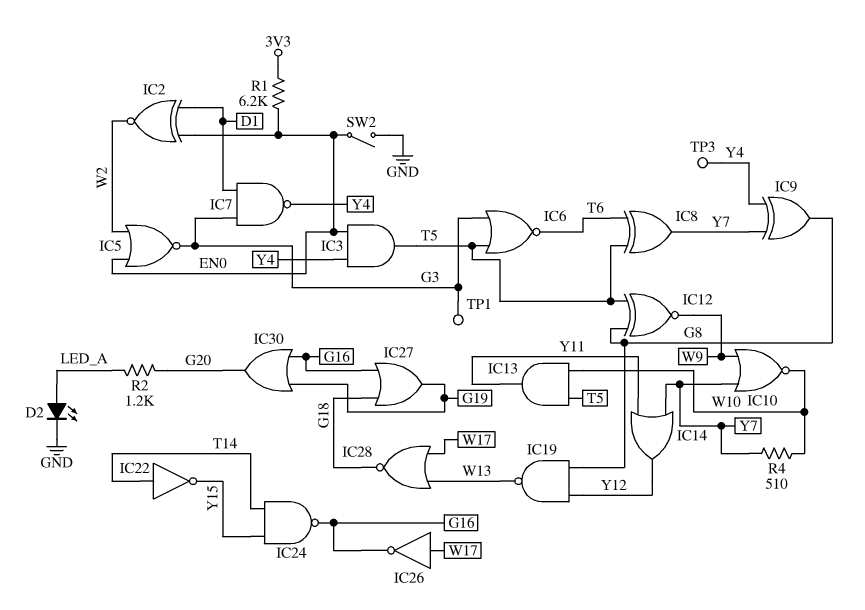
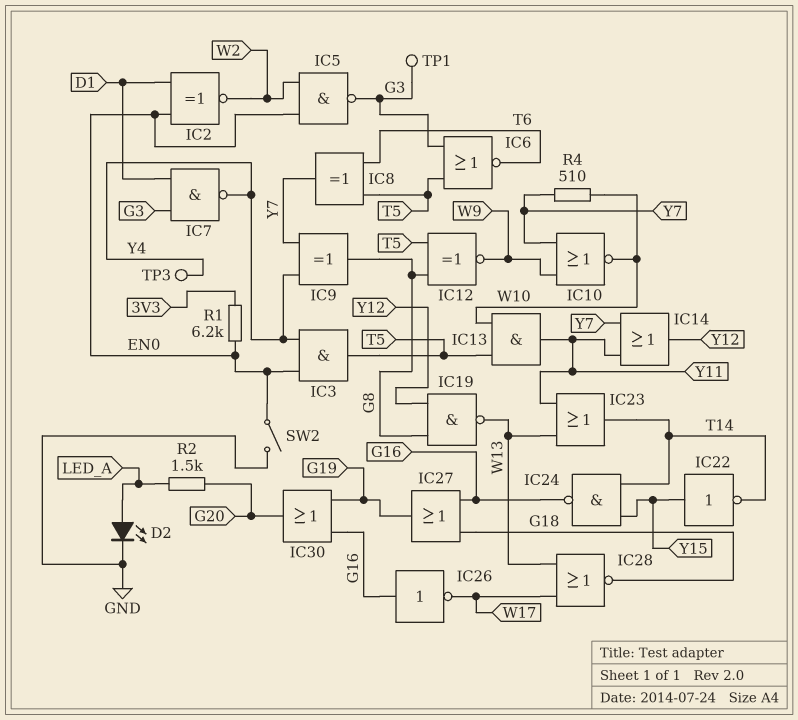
IC5: NOR (in EN0, in W2, out G3) -> NAND (in EN0, in W2, out G3)
IC22: NOT (in T14, out Y15) -> NOT (in Y15, out T14)
IC23: none -> OR (in W13, in Y11, out T14)
IC26: NOT (in W17, out G16) -> NOT (in G16, out W17)
R2: 1.2k (G20, LED_A) -> 1.5k (G20, LED_A)

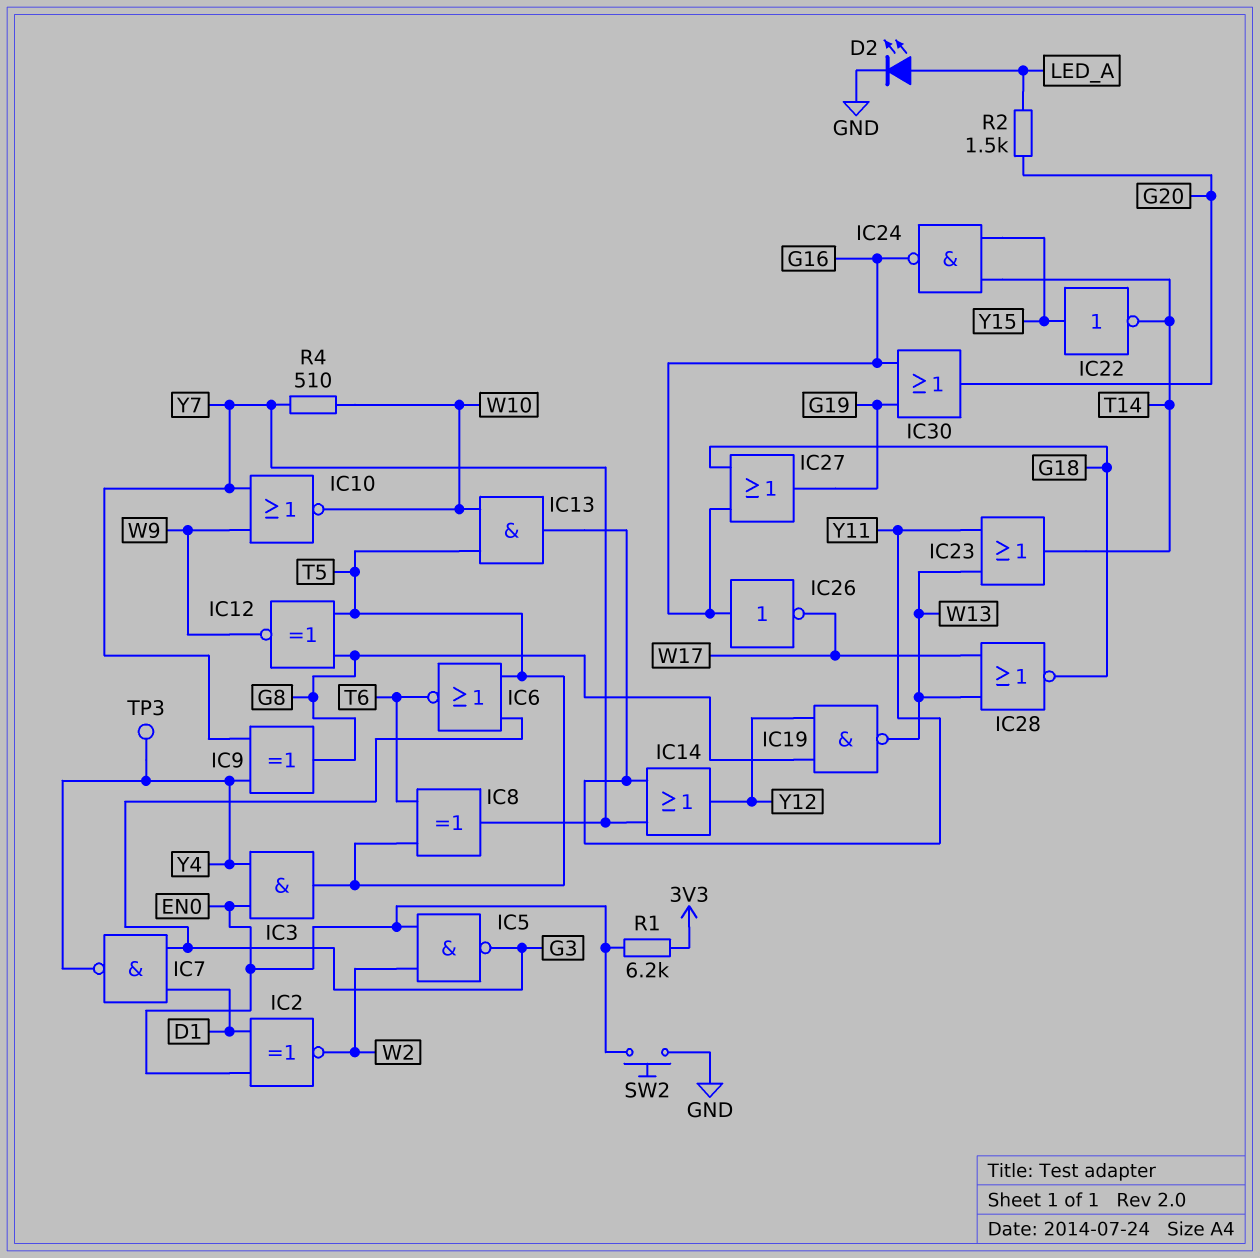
SW2: switch (EN0, GND) -> button (EN0, GND)
TP1: test point (G3) -> none

